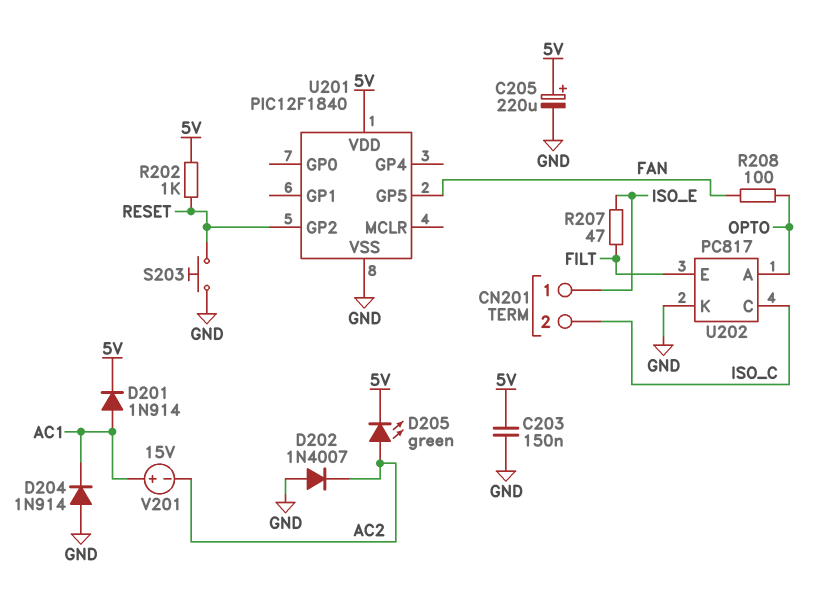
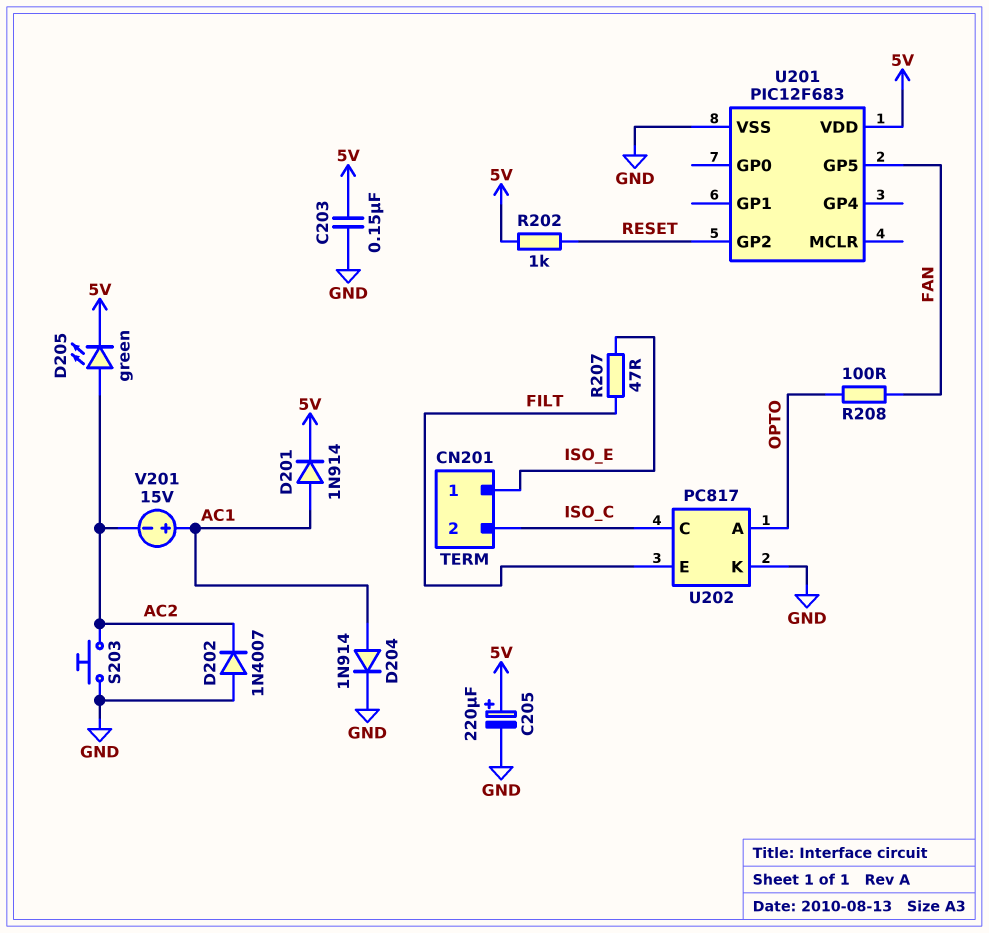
D204: diode 1N914 (A GND, K AC1) -> diode 1N914 (A AC1, K GND)
S203: button (GND, RESET) -> button (AC2, GND)
U201: PIC12F1840 -> PIC12F683

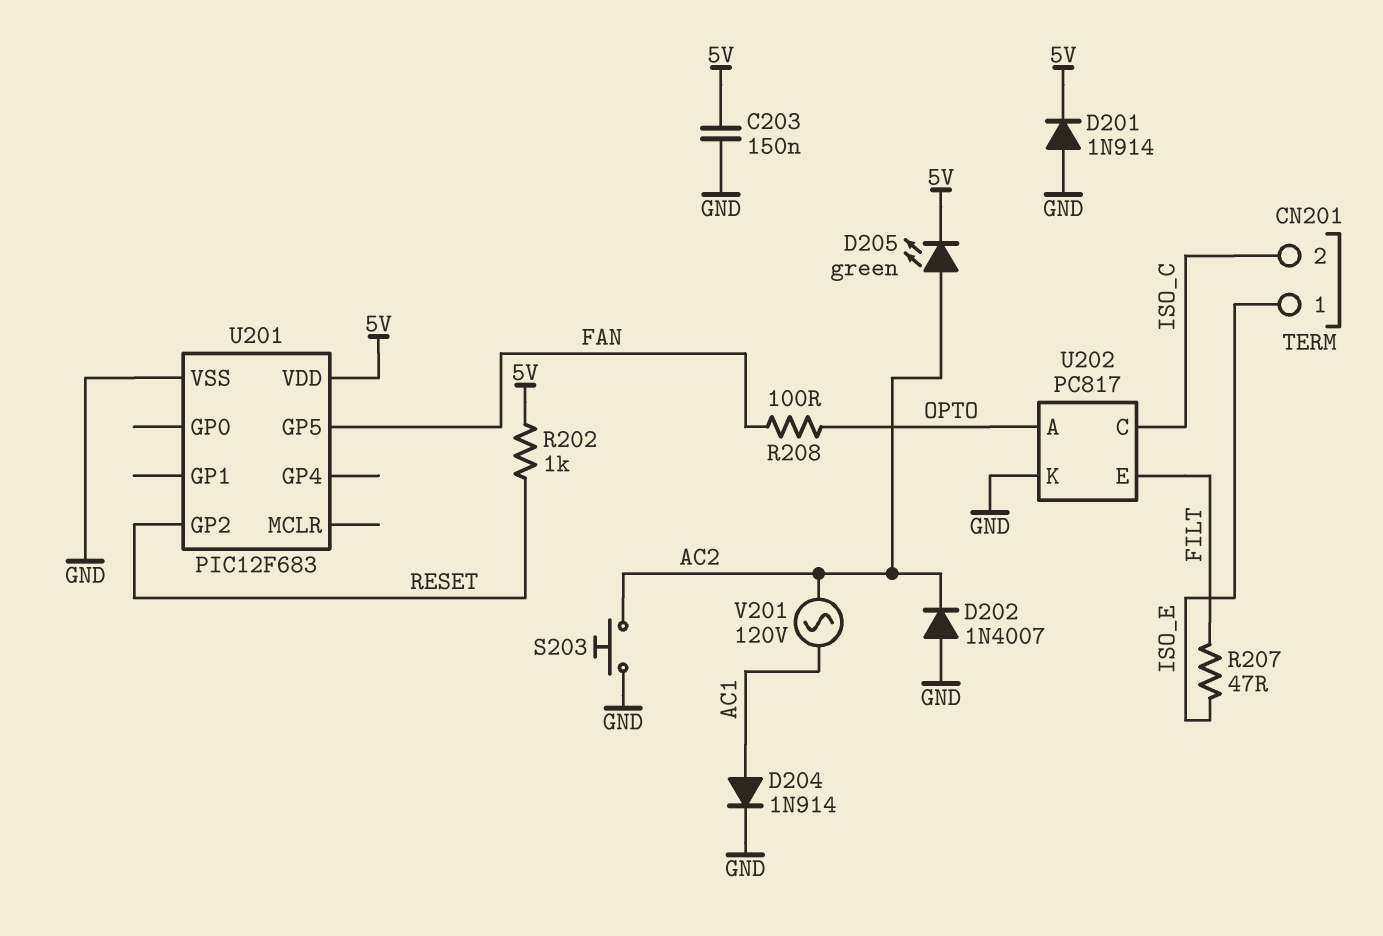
C205: 220uF (plus 5V, minus GND) -> none
D201: diode 1N914 (A AC1, K 5V) -> diode 1N914 (A GND, K 5V)
V201: 15V (plus AC1, minus AC2) -> AC 120V (AC1, AC2)

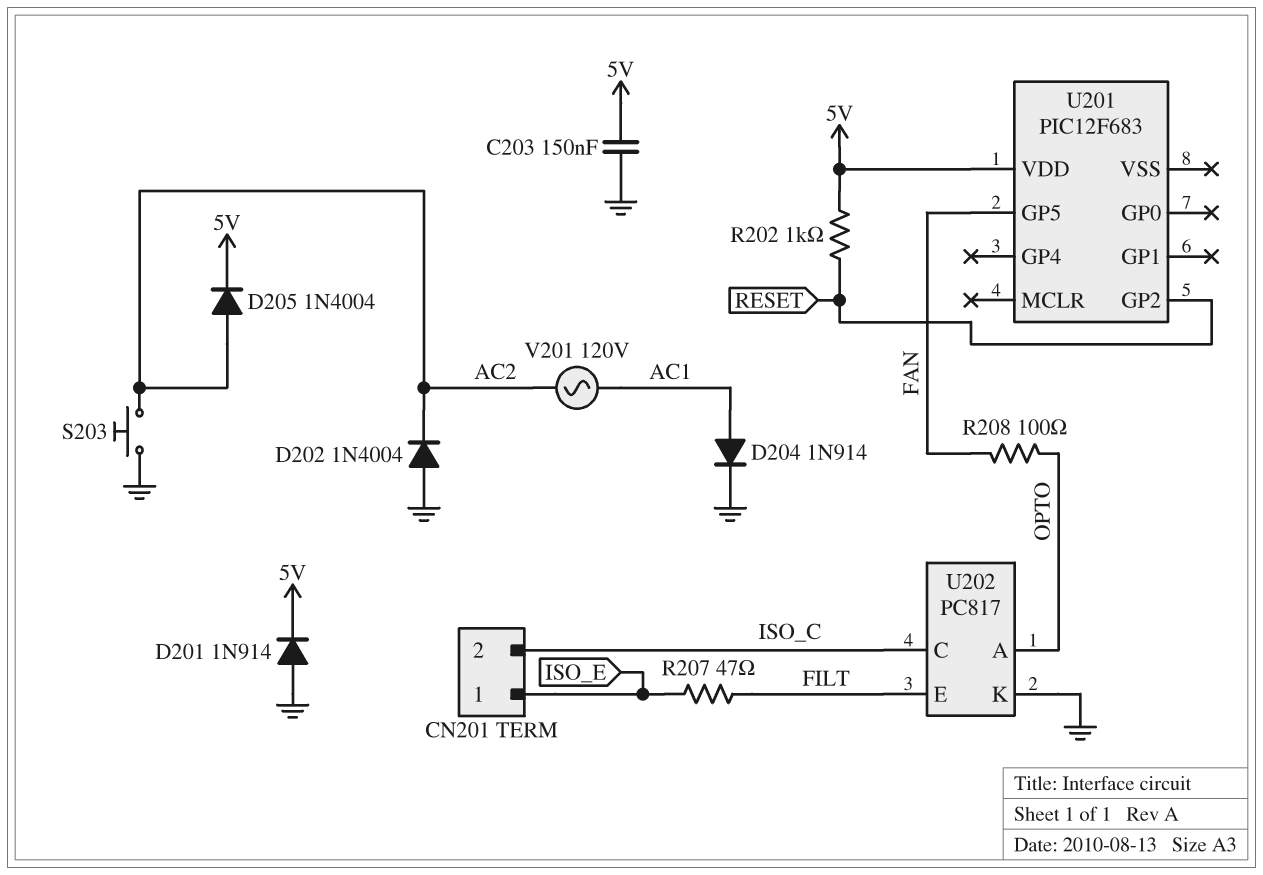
D202: diode 1N4007 (A GND, K AC2) -> diode 1N4004 (A GND, K AC2)
D205: LED green (A AC2, K 5V) -> diode 1N4004 (A AC2, K 5V)
U201 pin VSS: GND -> none

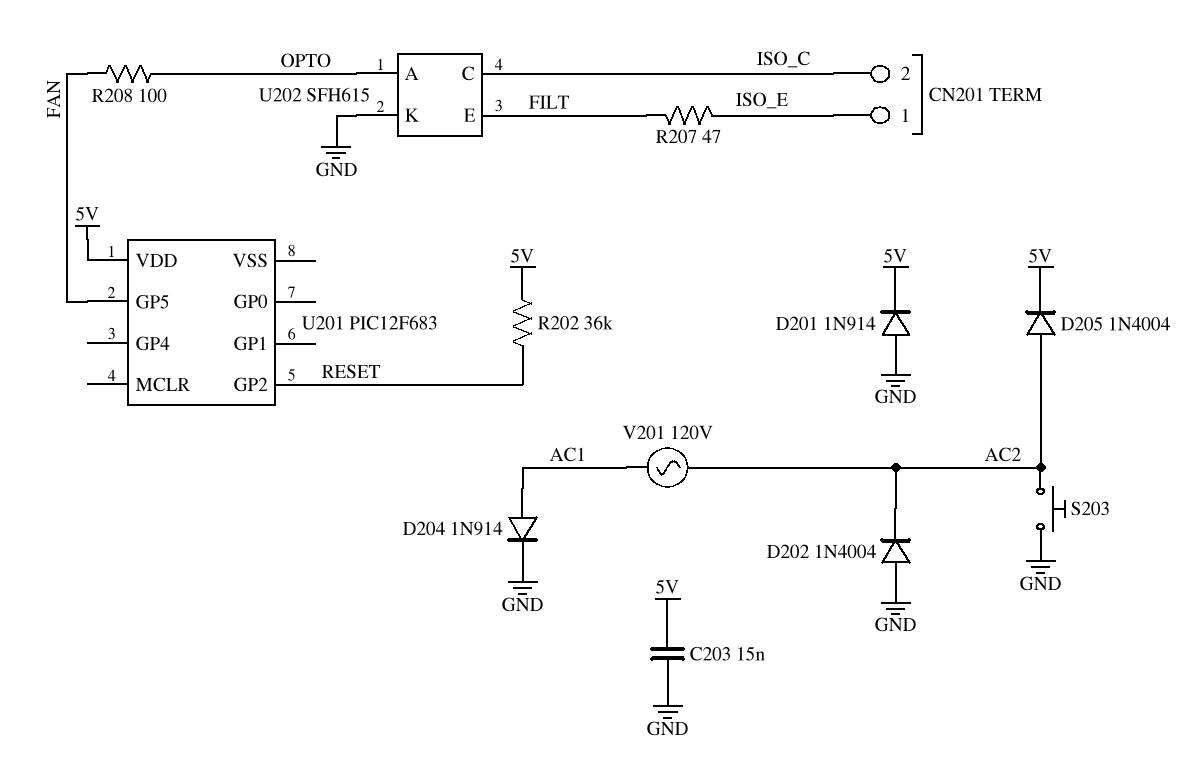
C203: 150nF (5V, GND) -> 15nF (5V, GND)
R202: 1k (5V, RESET) -> 36k (5V, RESET)
U202: PC817 -> SFH615

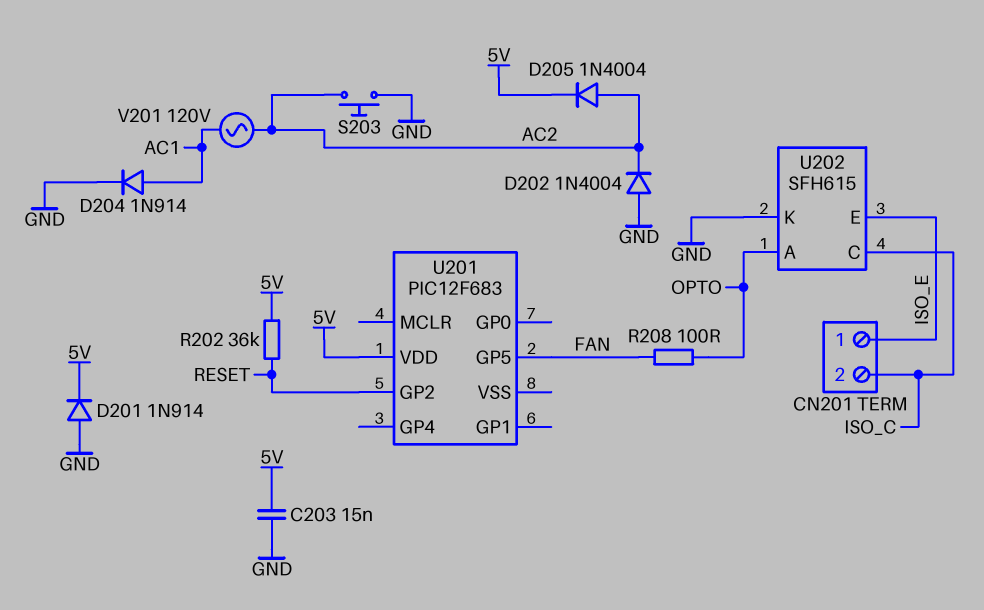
R207: 47 (FILT, ISO_E) -> none
U202 pin E: FILT -> ISO_E

